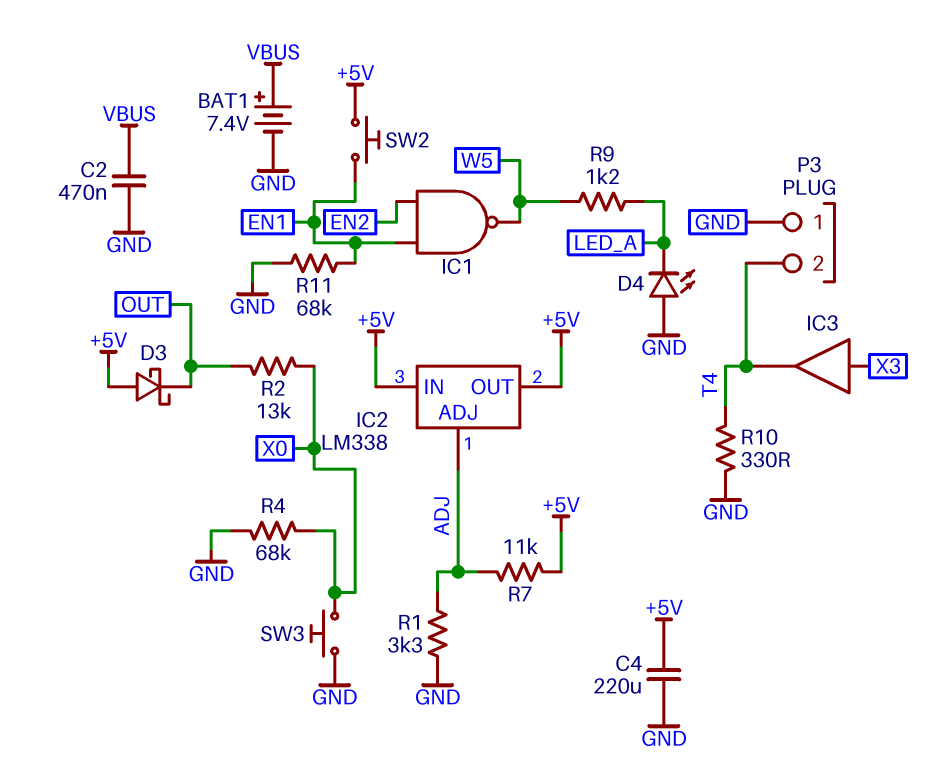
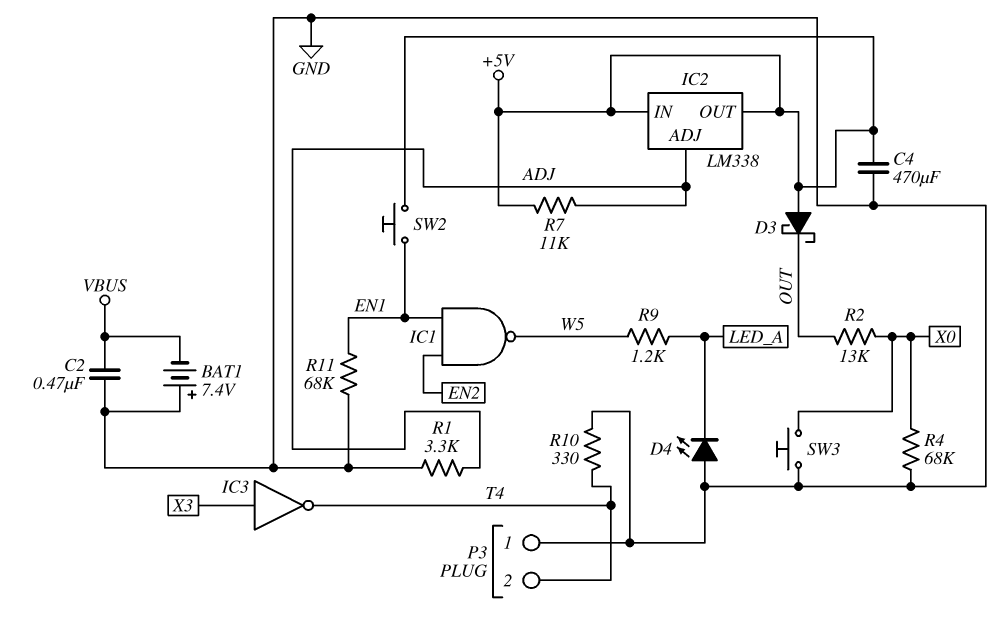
BAT1: 7.4V (plus VBUS, minus GND) -> 7.4V (plus GND, minus VBUS)
C4: 220uF (+5V, GND) -> 470uF (+5V, GND)
IC3: buffer (in X3, out T4) -> NOT (in X3, out T4)

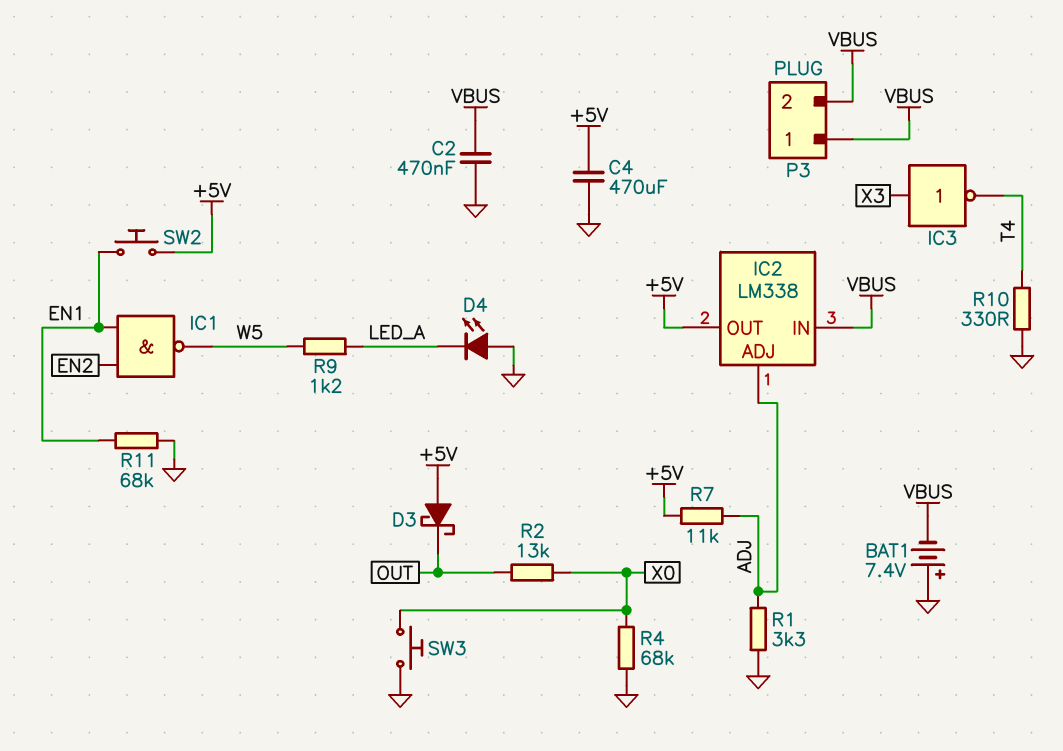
IC2 pin IN: +5V -> VBUS
P3 pin 1: GND -> VBUS
P3 pin 2: T4 -> VBUS

